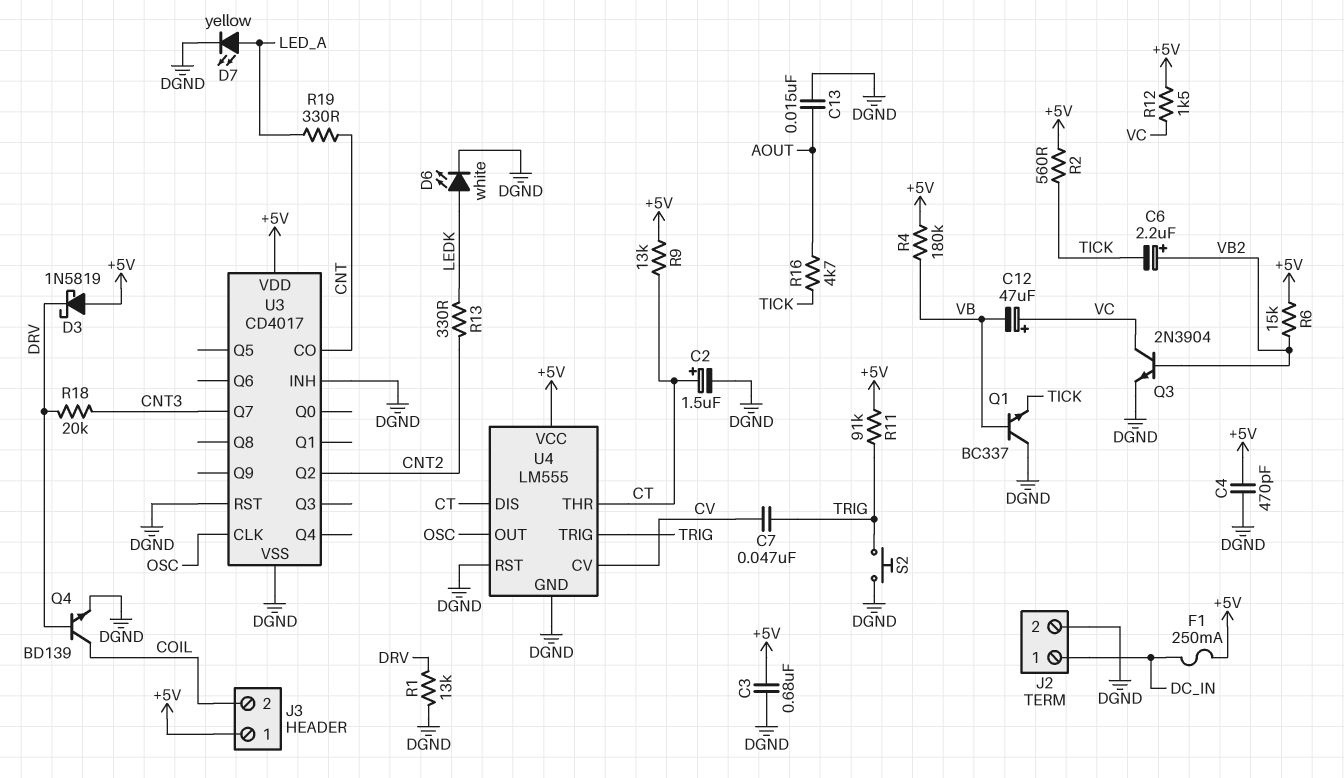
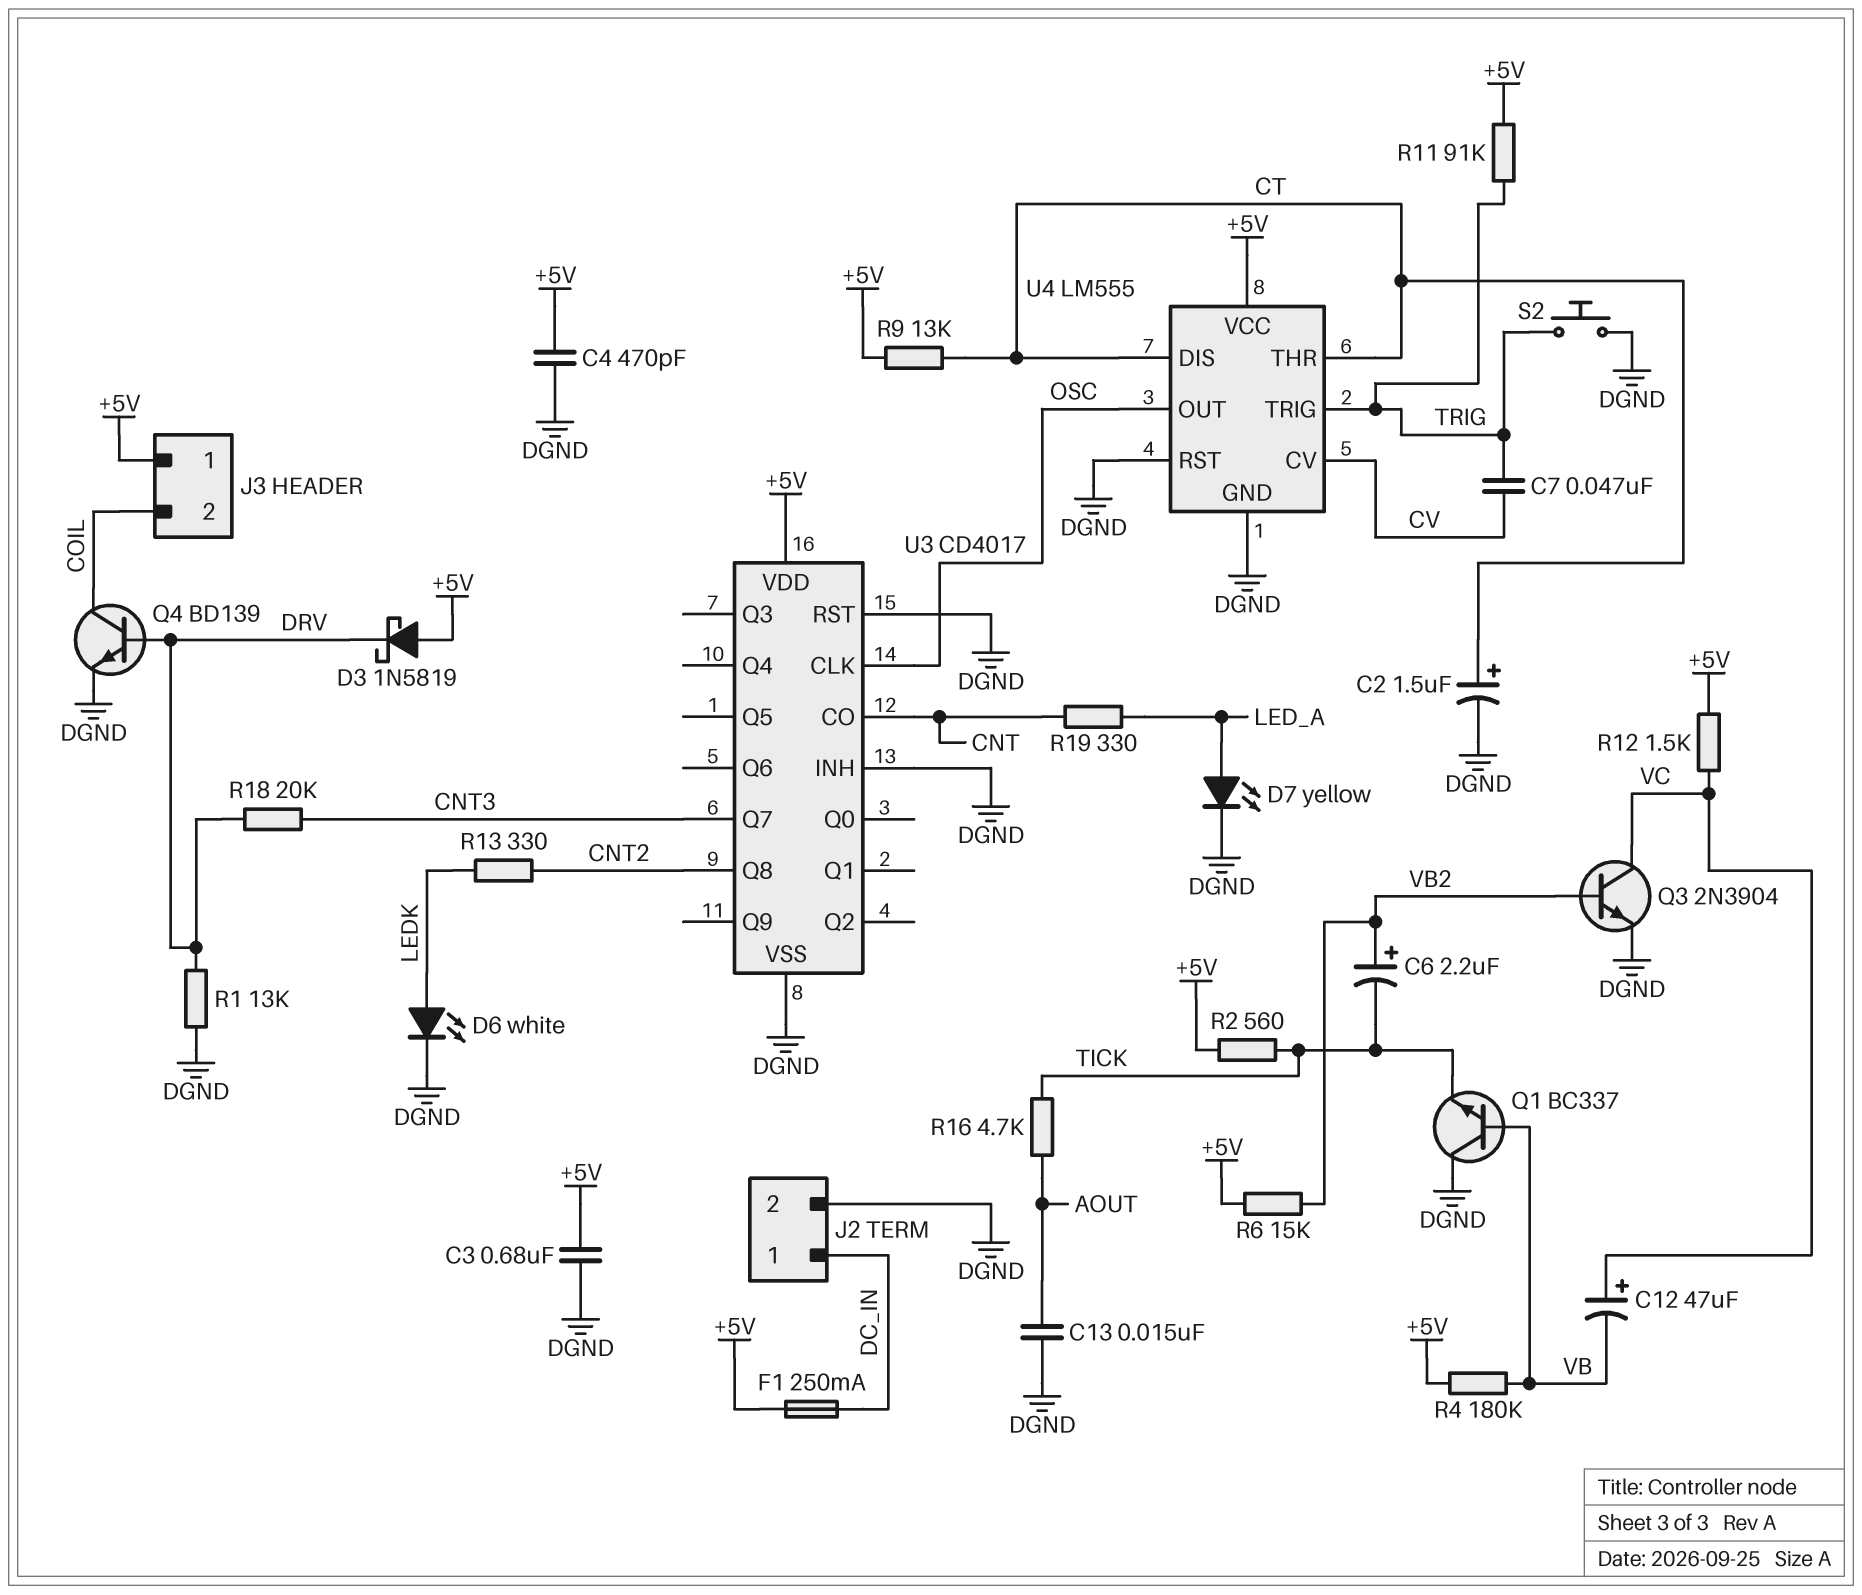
U3 pin Q2: CNT2 -> none
U3 pin Q8: none -> CNT2

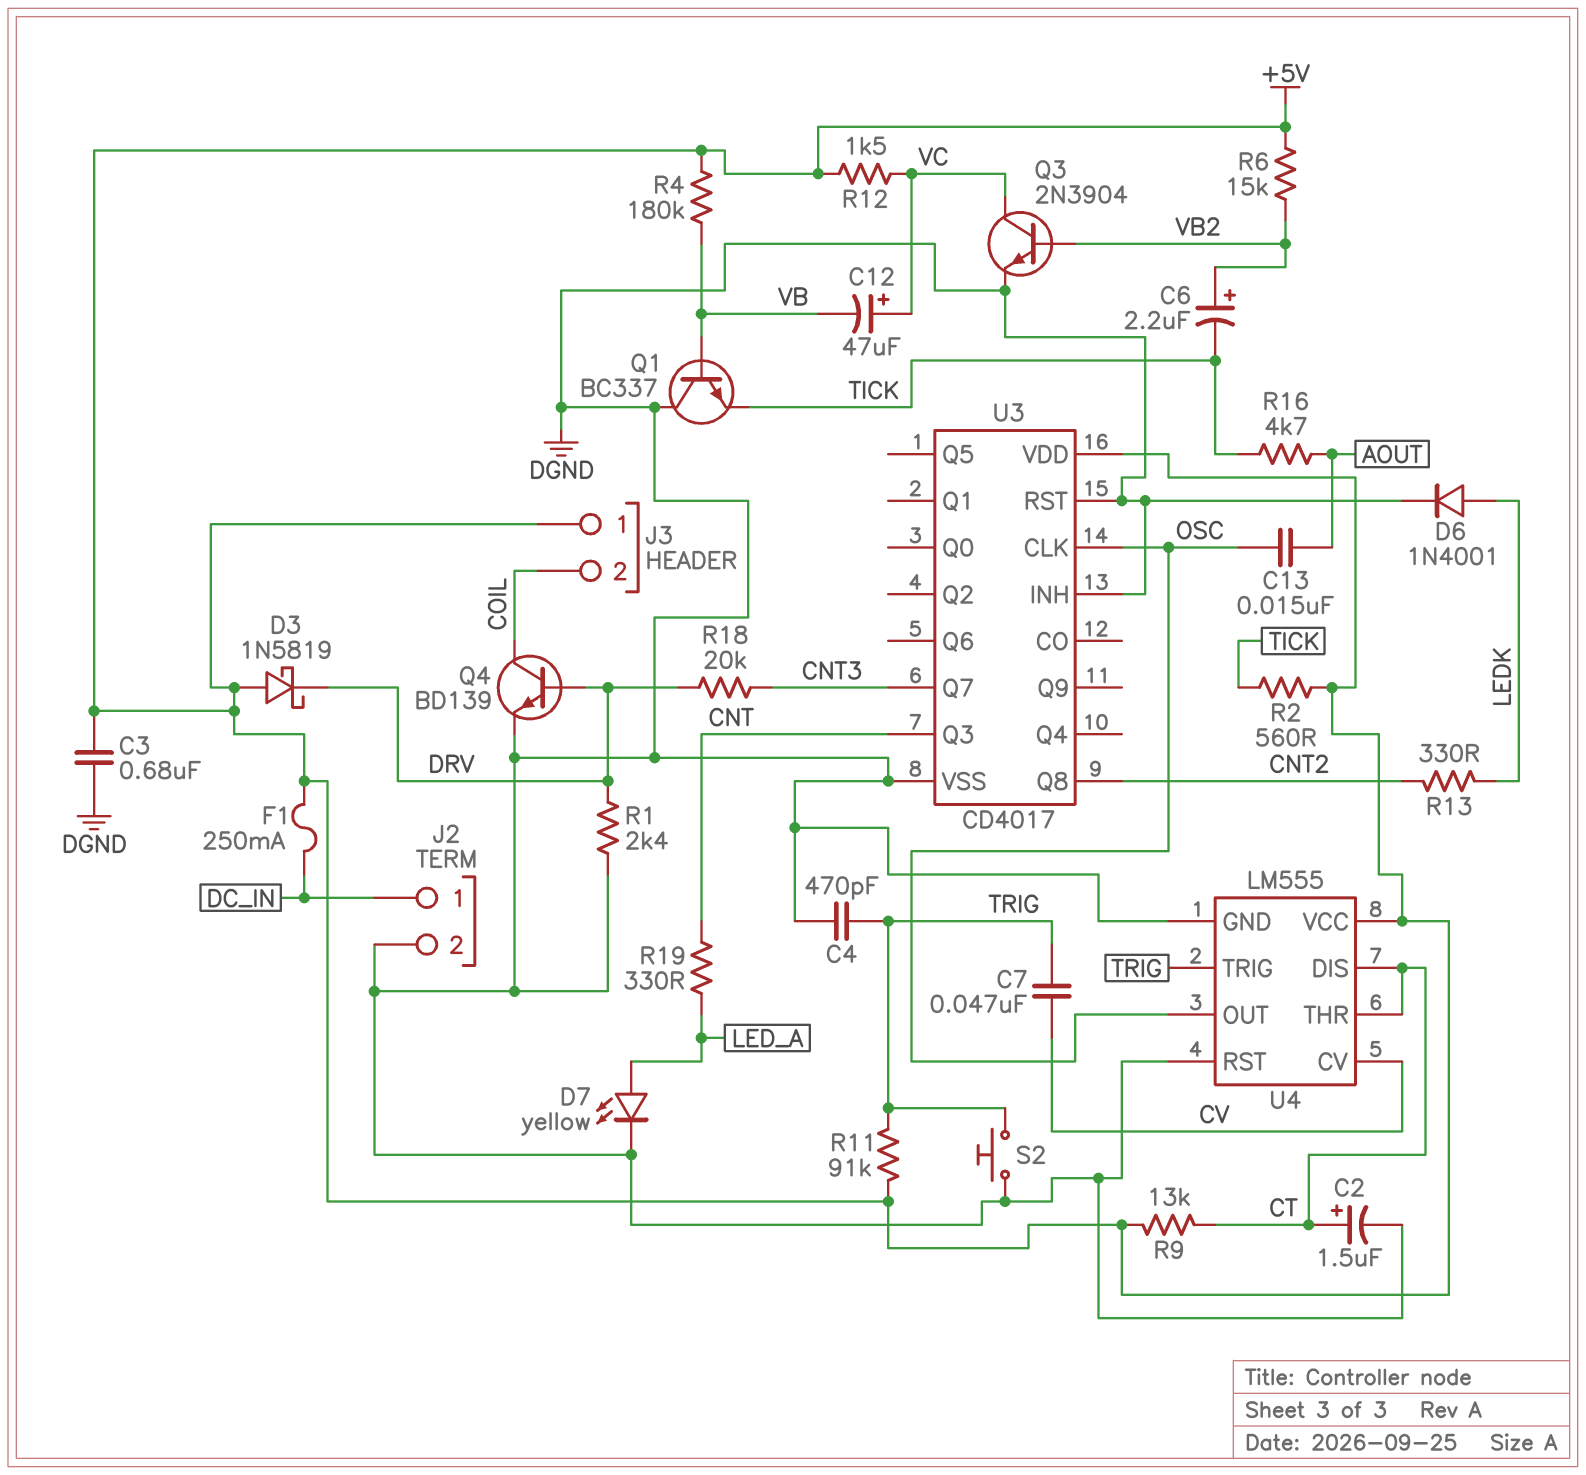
C4: 470pF (+5V, DGND) -> 470pF (DGND, TRIG)
C13: 15nF (AOUT, DGND) -> 15nF (AOUT, OSC)
D6: LED white (A LEDK, K DGND) -> diode 1N4001 (A LEDK, K DGND)
R1: 13k (DGND, DRV) -> 2.4k (DGND, DRV)
U3 pin CO: CNT -> none
U3 pin Q3: none -> CNT

